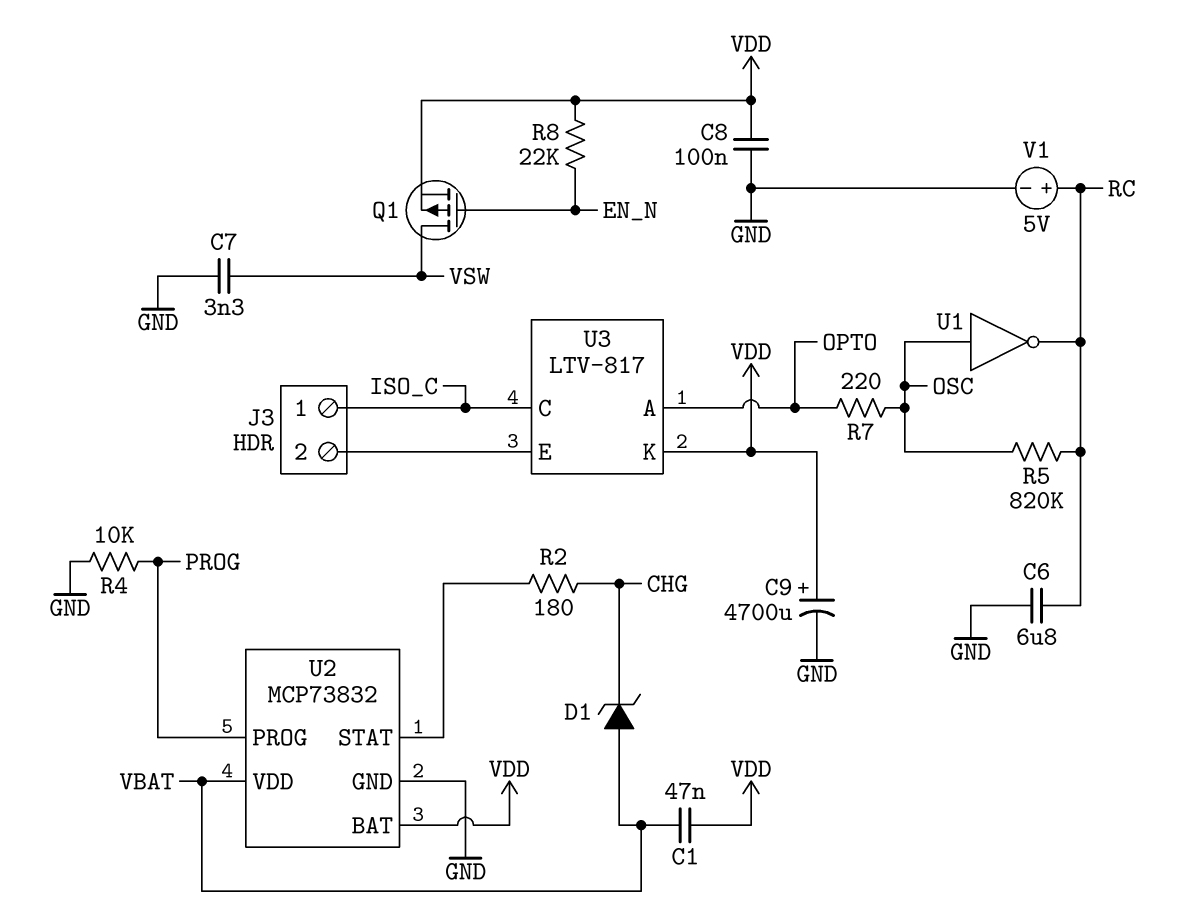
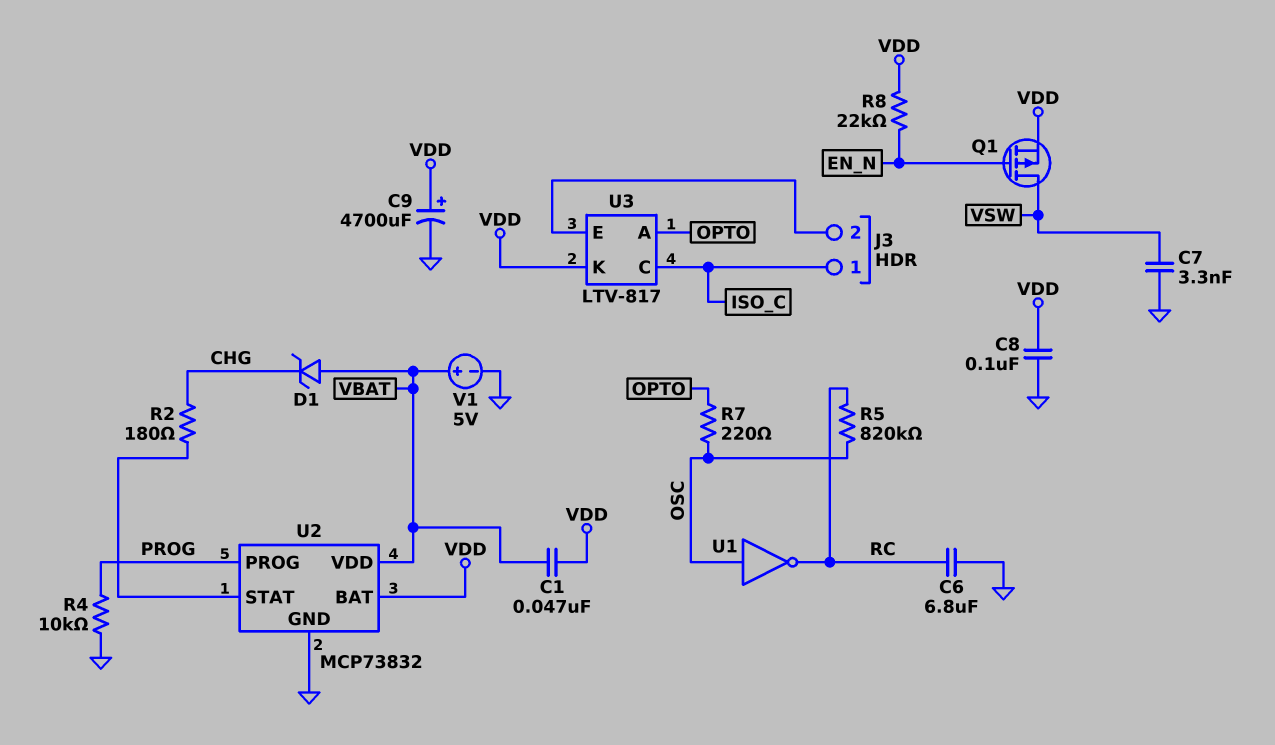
V1: 5V (plus RC, minus GND) -> 5V (plus VBAT, minus GND)

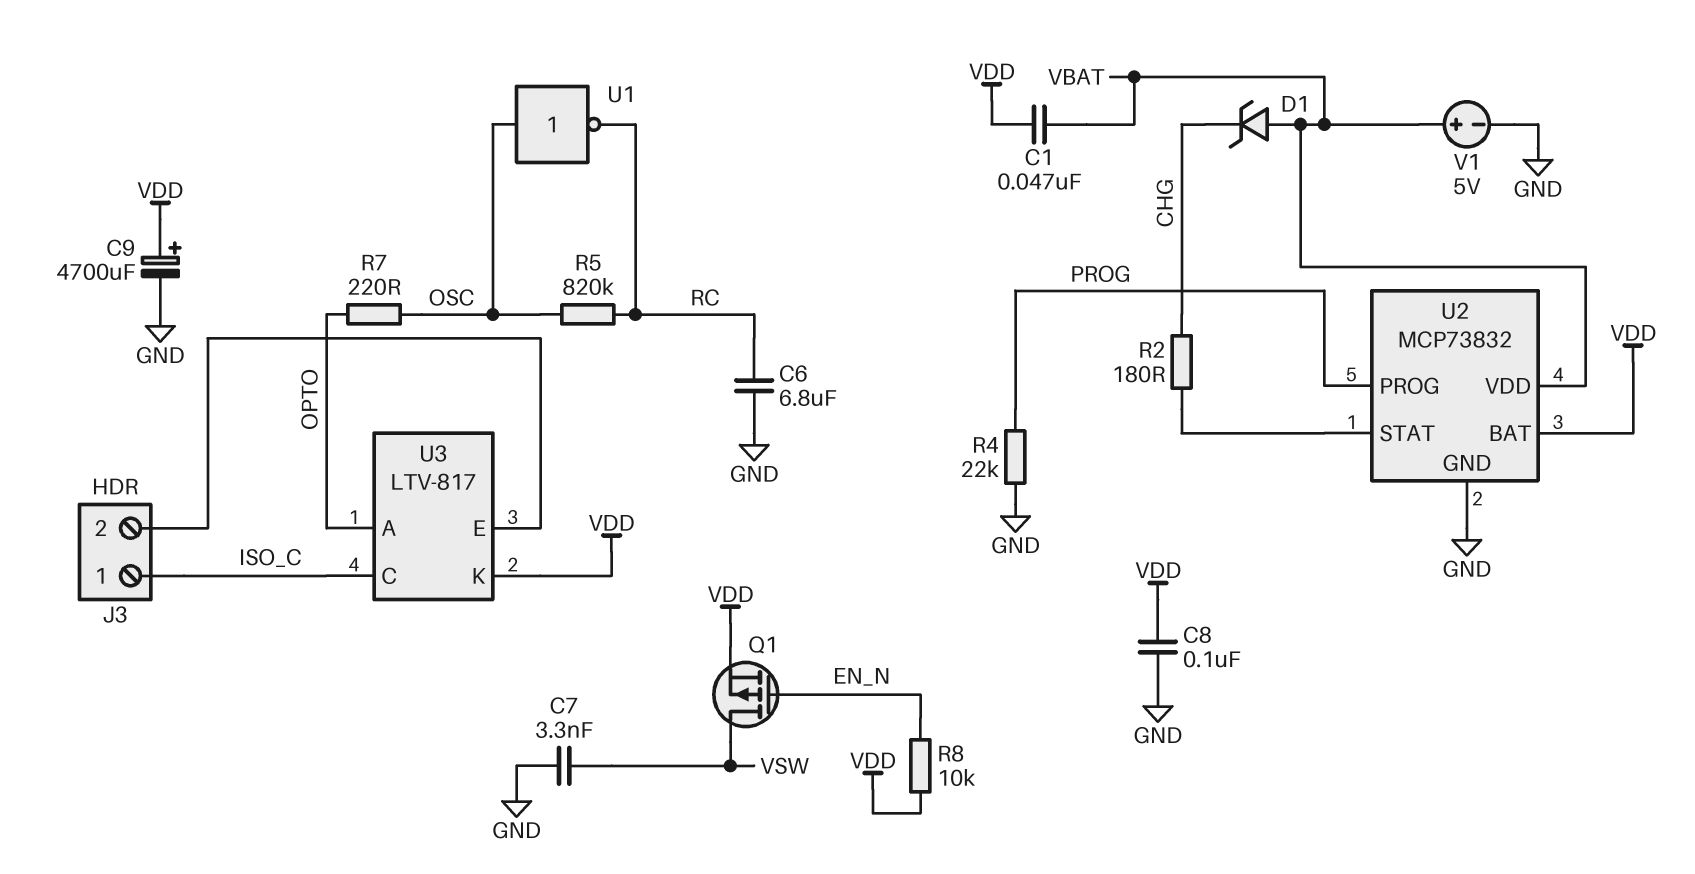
R4: 10k (GND, PROG) -> 22k (GND, PROG)
R8: 22k (EN_N, VDD) -> 10k (EN_N, VDD)

